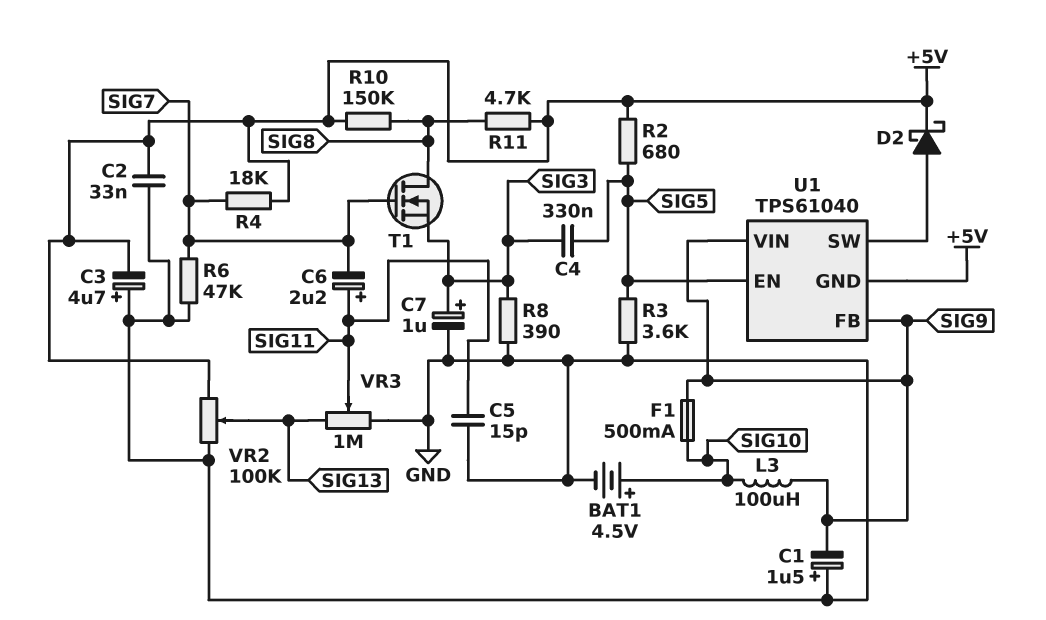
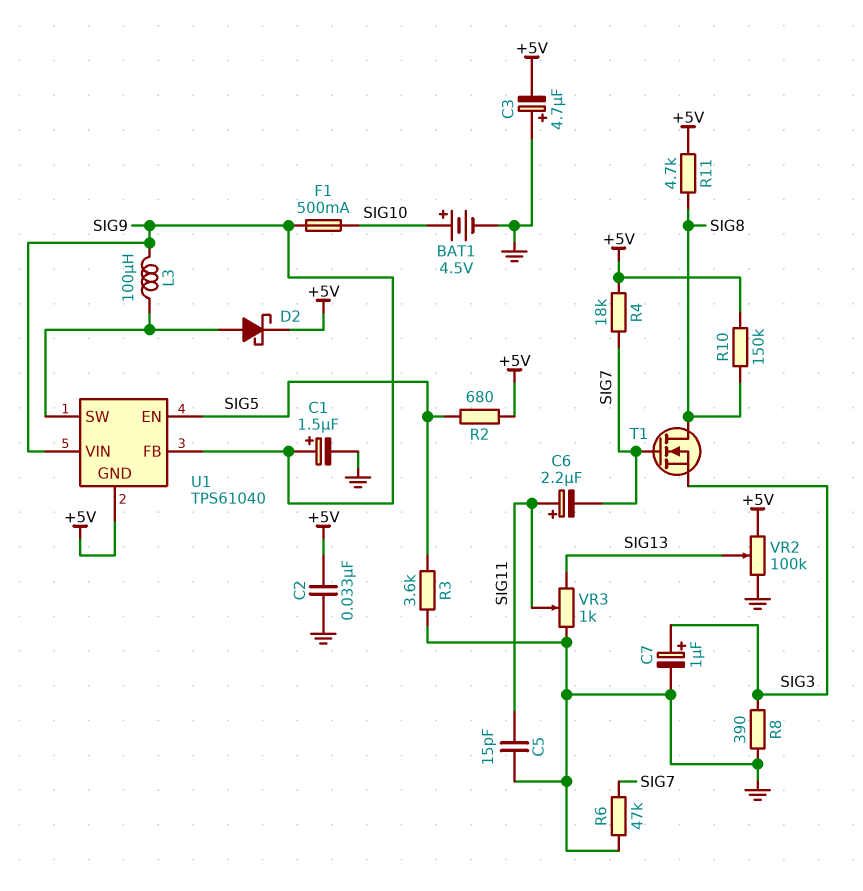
C1: 1.5uF (plus GND, minus SIG9) -> 1.5uF (plus SIG9, minus GND)
C4: 330nF (SIG3, SIG5) -> none
L3: 100uH (SIG9, SIG10) -> 100uH (SIG9, U1/SW)
VR3: 1M (GND, SIG13, wiper SIG11) -> 1k (GND, SIG13, wiper SIG11)

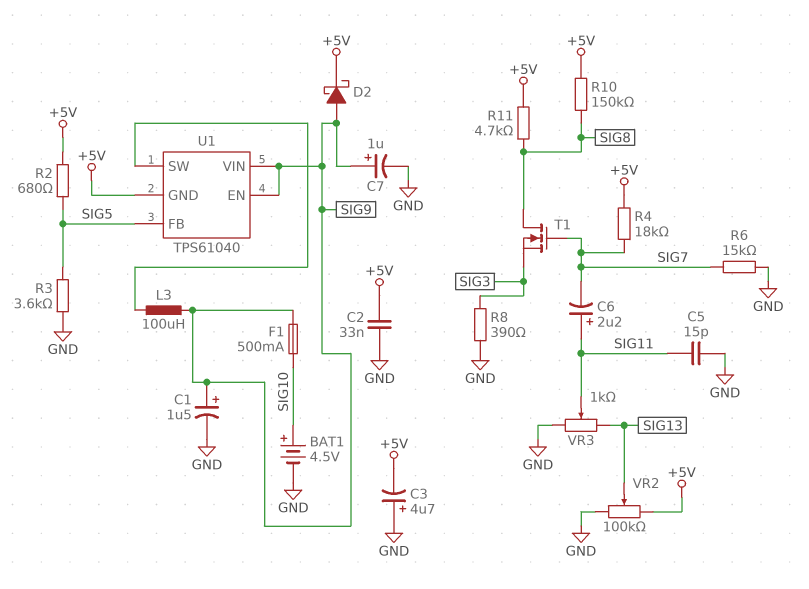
C7: 1uF (plus SIG3, minus GND) -> 1uF (plus SIG9, minus GND)
D2: schottky (A U1/SW, K +5V) -> schottky (A SIG9, K +5V)
R6: 47k (GND, SIG7) -> 15k (GND, SIG7)
U1 pin EN: SIG5 -> SIG9
U1 pin FB: SIG9 -> SIG5

